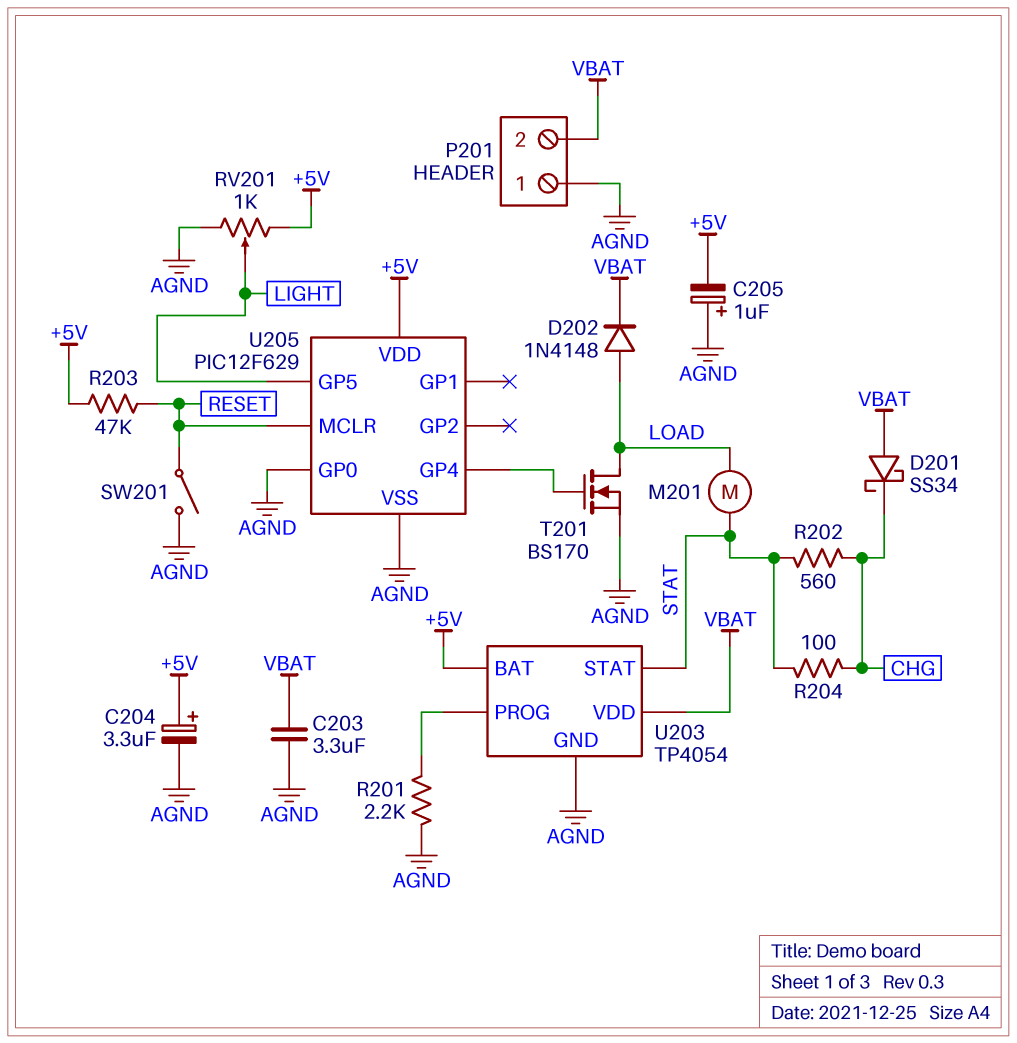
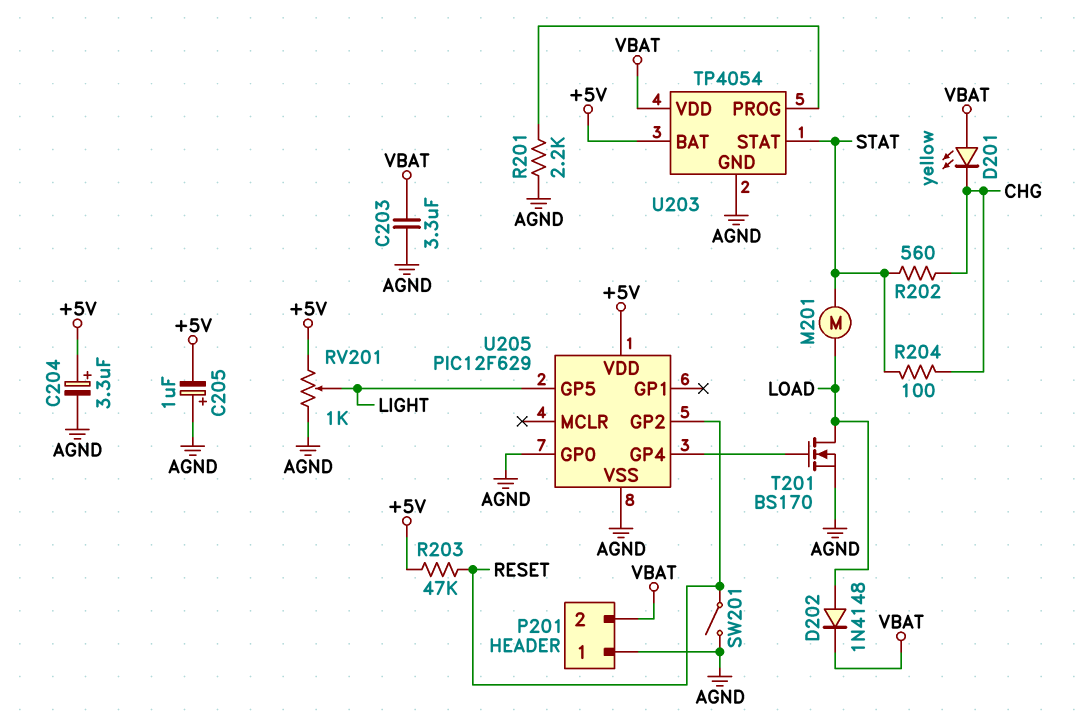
D201: schottky SS34 (A VBAT, K CHG) -> LED yellow (A VBAT, K CHG)
U205 pin GP2: none -> RESET
U205 pin MCLR: RESET -> none

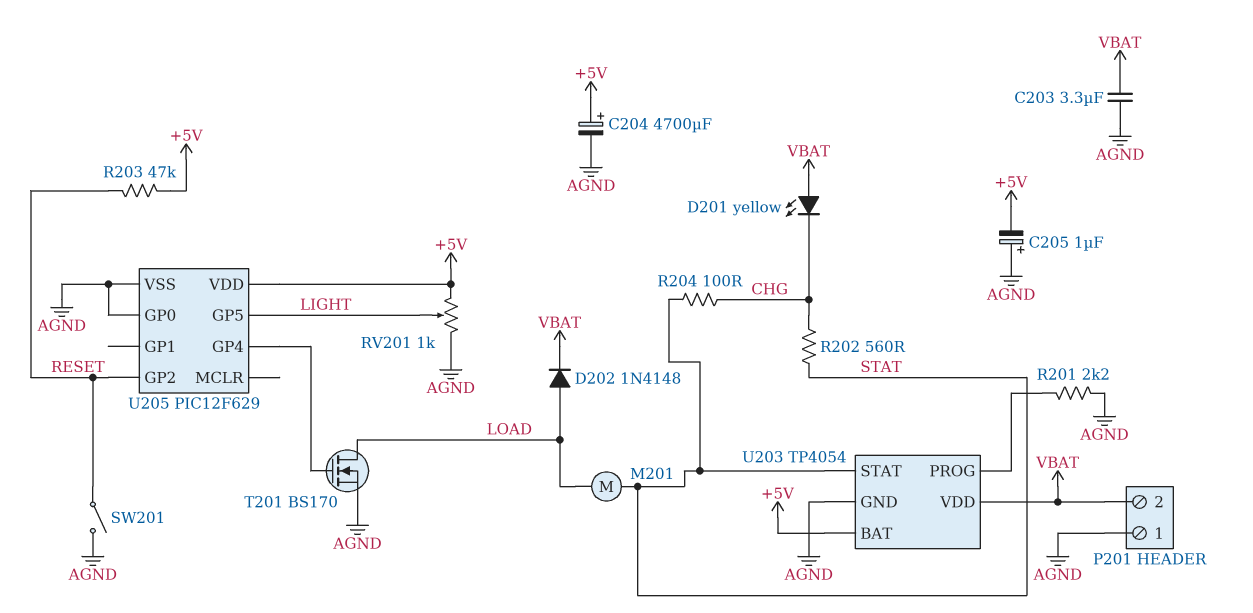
C204: 3.3uF (plus +5V, minus AGND) -> 4700uF (plus +5V, minus AGND)

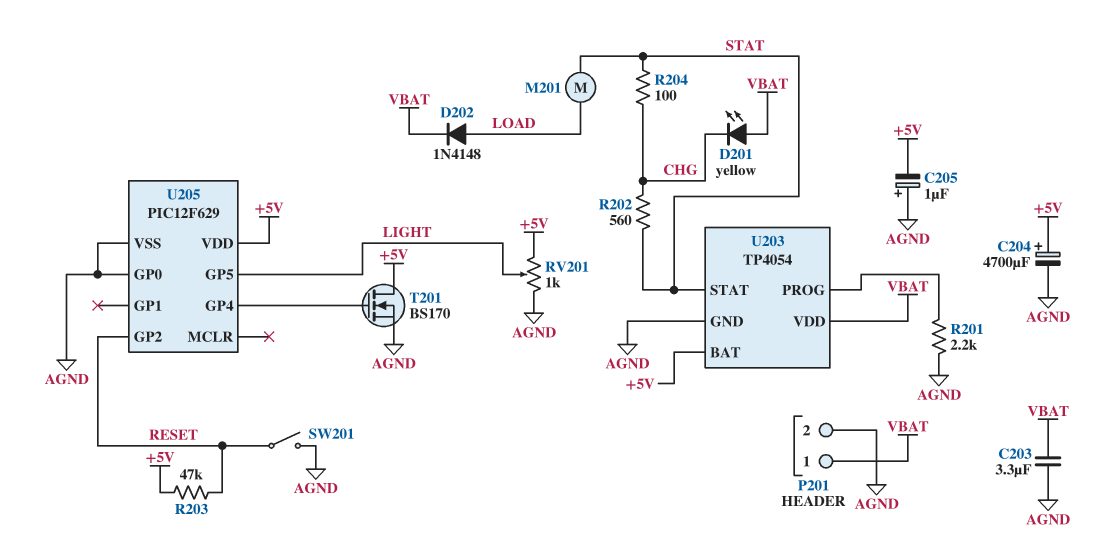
P201 pin 1: AGND -> VBAT
P201 pin 2: VBAT -> AGND
T201: NMOS BS170 (G U205/GP4, D LOAD, S AGND) -> NMOS BS170 (G U205/GP4, D +5V, S AGND)

